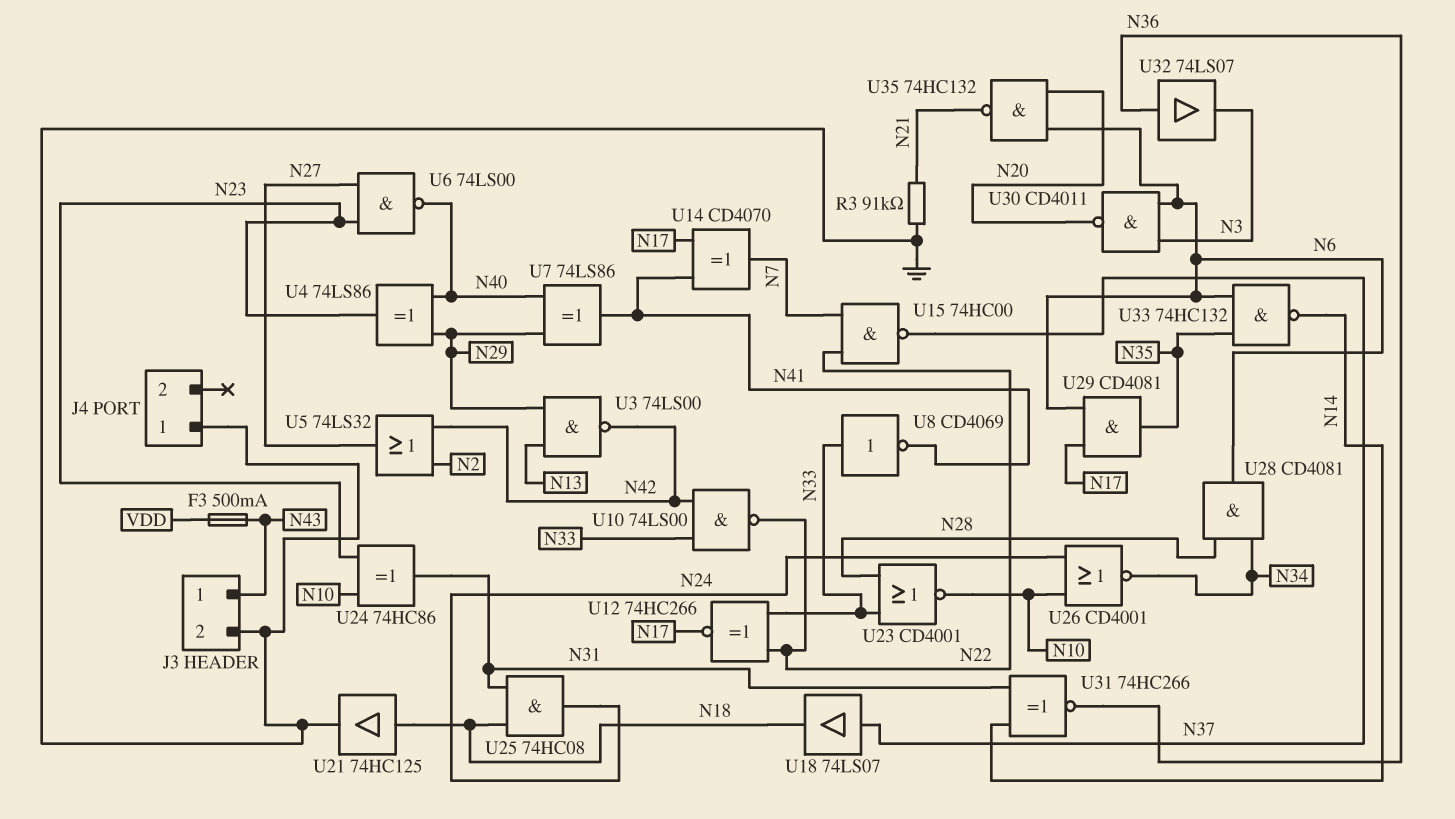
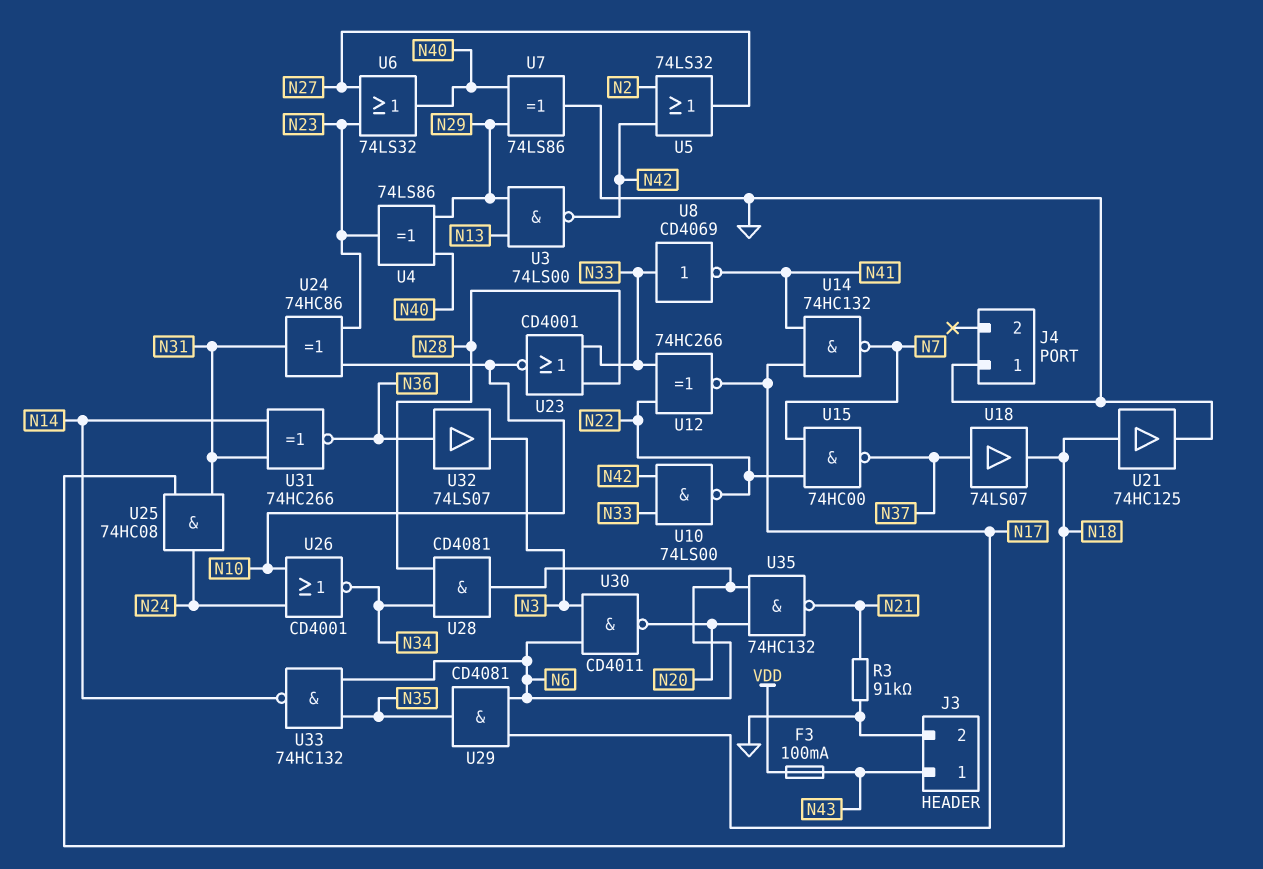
F3: 500mA (N43, VDD) -> 100mA (N43, VDD)
U6: NAND 74LS00 (in N23, in N27, out N40) -> OR 74LS32 (in N23, in N27, out N40)
U7: XOR 74LS86 (in N29, in N40, out N41) -> XOR 74LS86 (in N29, in N40, out GND)
U14: XOR CD4070 (in N17, in N41, out N7) -> NAND 74HC132 (in N17, in N41, out N7)

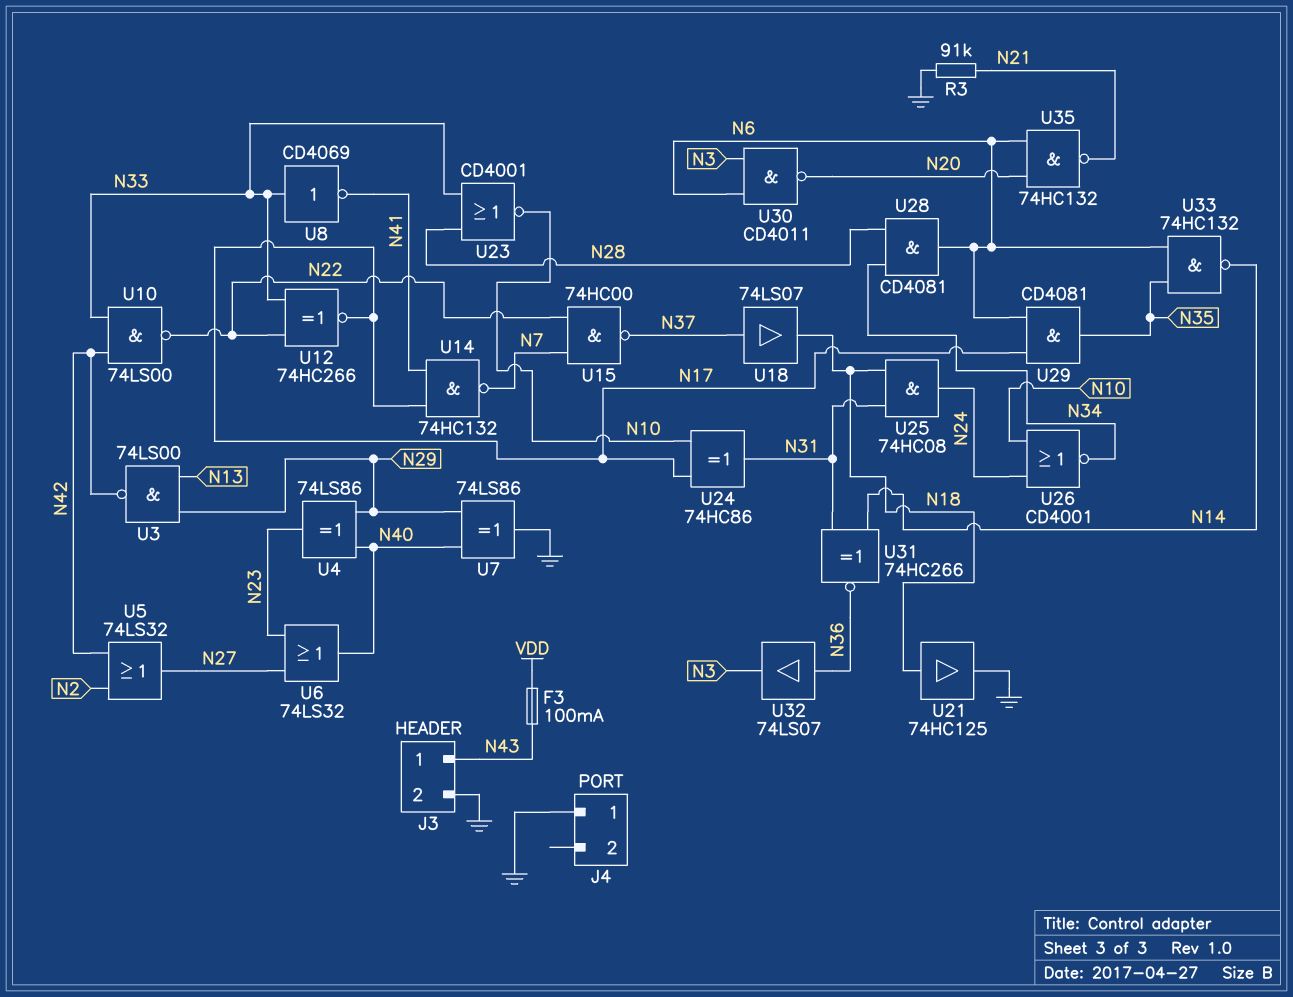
U24: XOR 74HC86 (in N10, in N23, out N31) -> XOR 74HC86 (in N10, in N17, out N31)

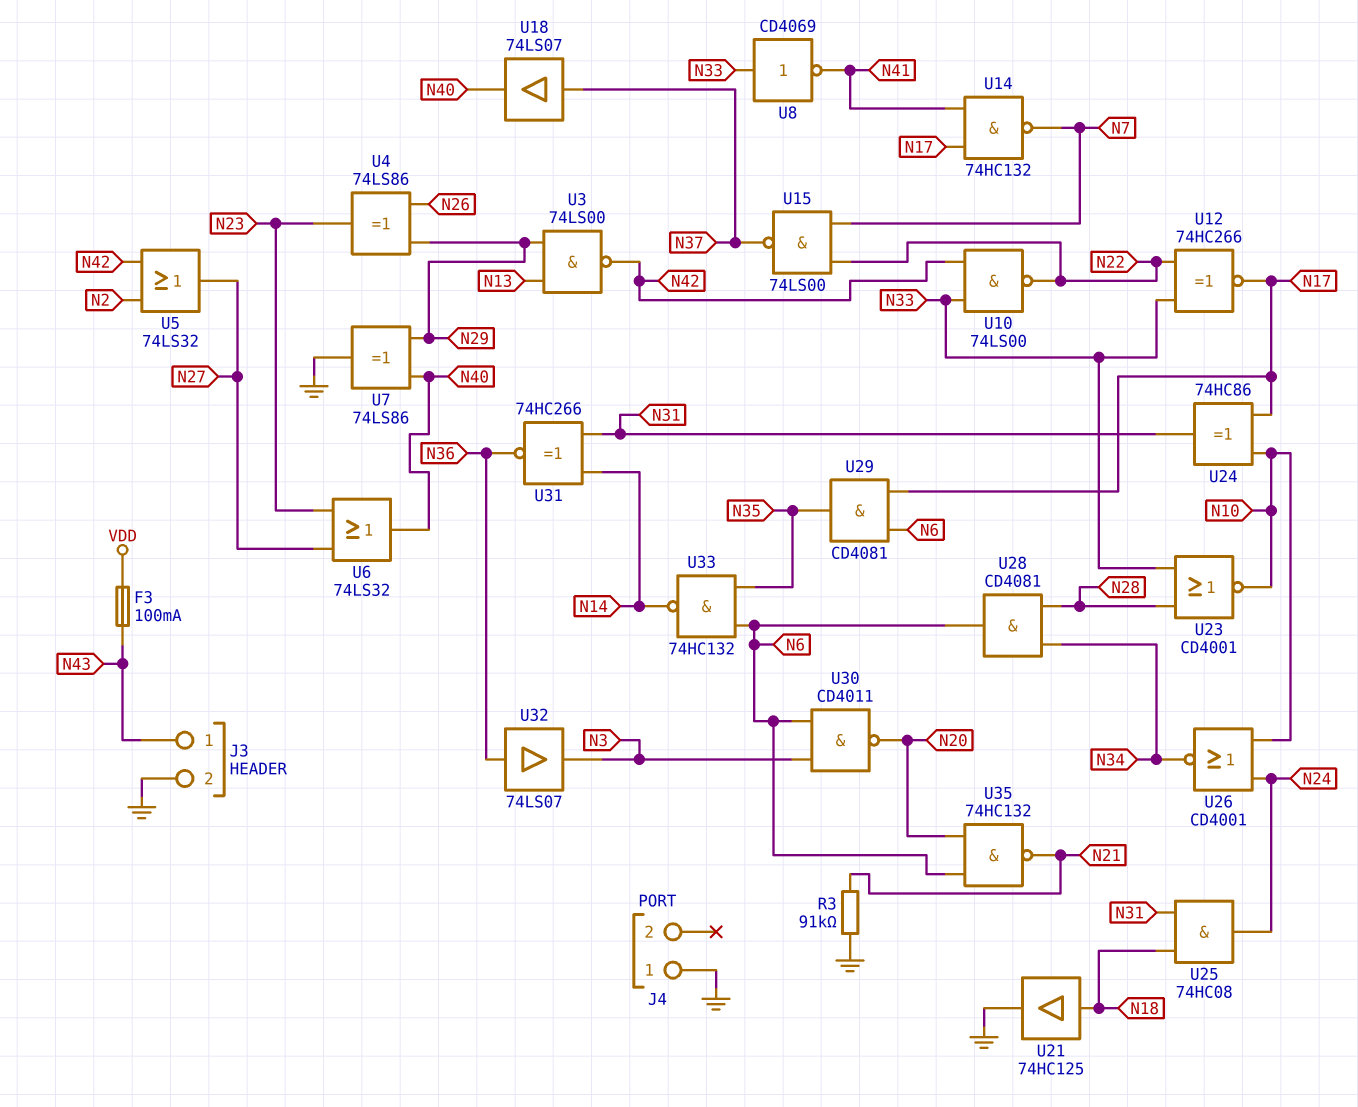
U4: XOR 74LS86 (in N29, in N40, out N23) -> XOR 74LS86 (in N26, in N29, out N23)
U15: NAND 74HC00 (in N7, in N22, out N37) -> NAND 74LS00 (in N7, in N22, out N37)
U18: buffer 74LS07 (in N37, out N18) -> buffer 74LS07 (in N37, out N40)

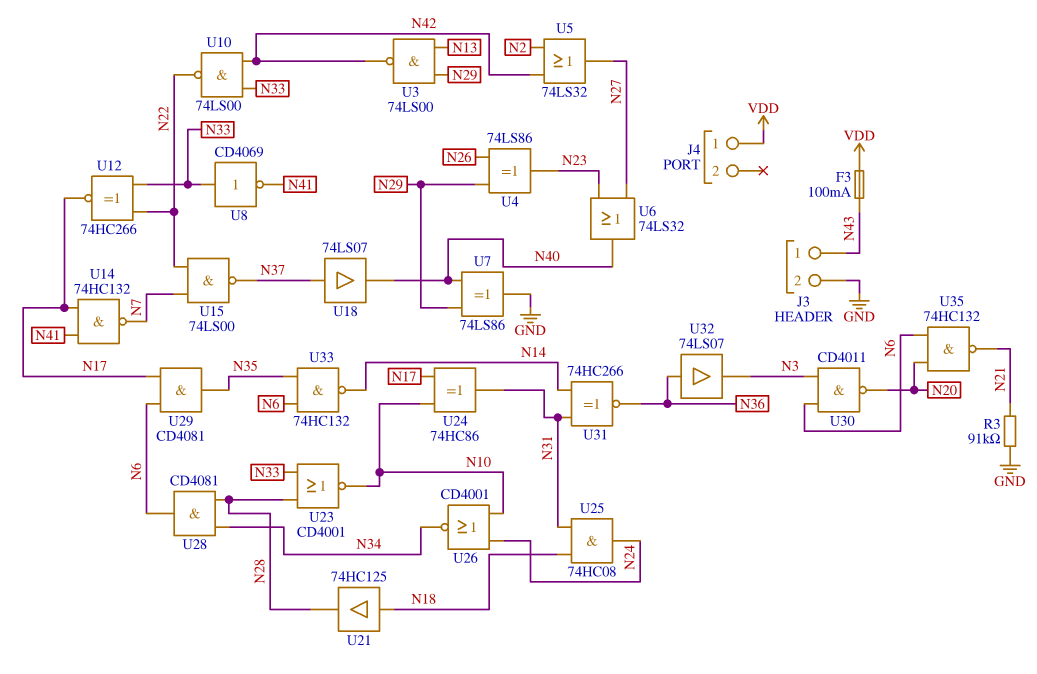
J4 pin 1: GND -> VDD
U21: buffer 74HC125 (in N18, out GND) -> buffer 74HC125 (in N18, out N28)

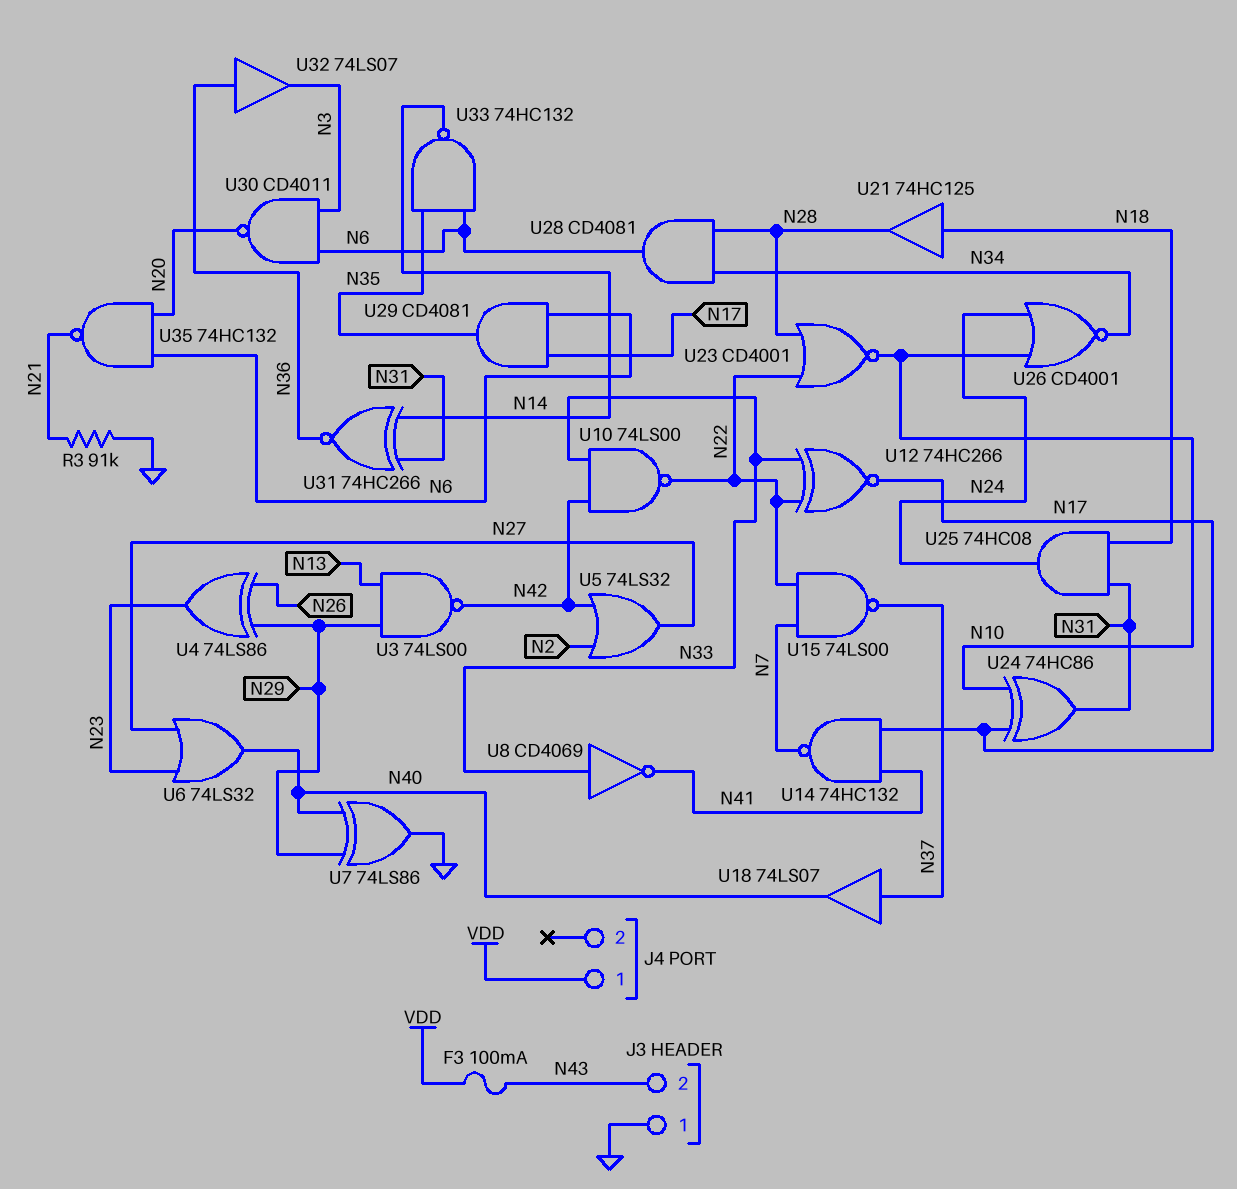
J3 pin 1: N43 -> GND
J3 pin 2: GND -> N43
U23: NOR CD4001 (in N28, in N33, out N10) -> NOR CD4001 (in N22, in N28, out N10)

